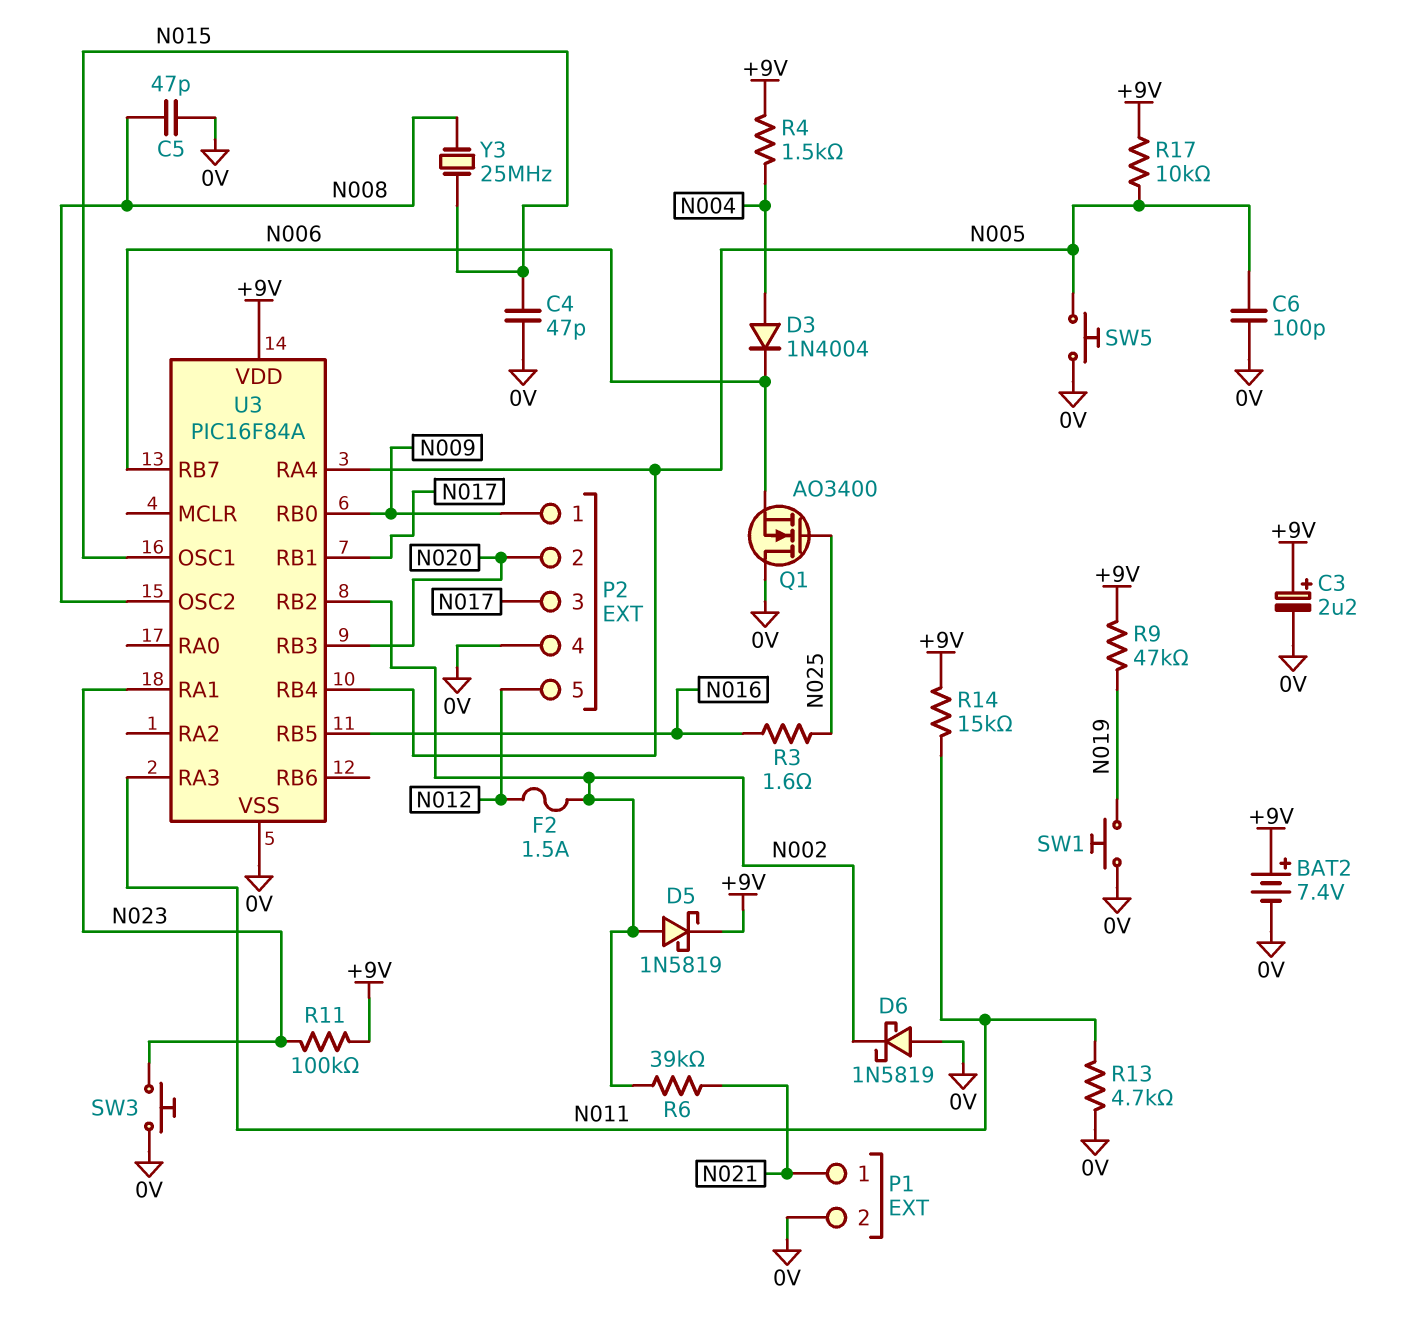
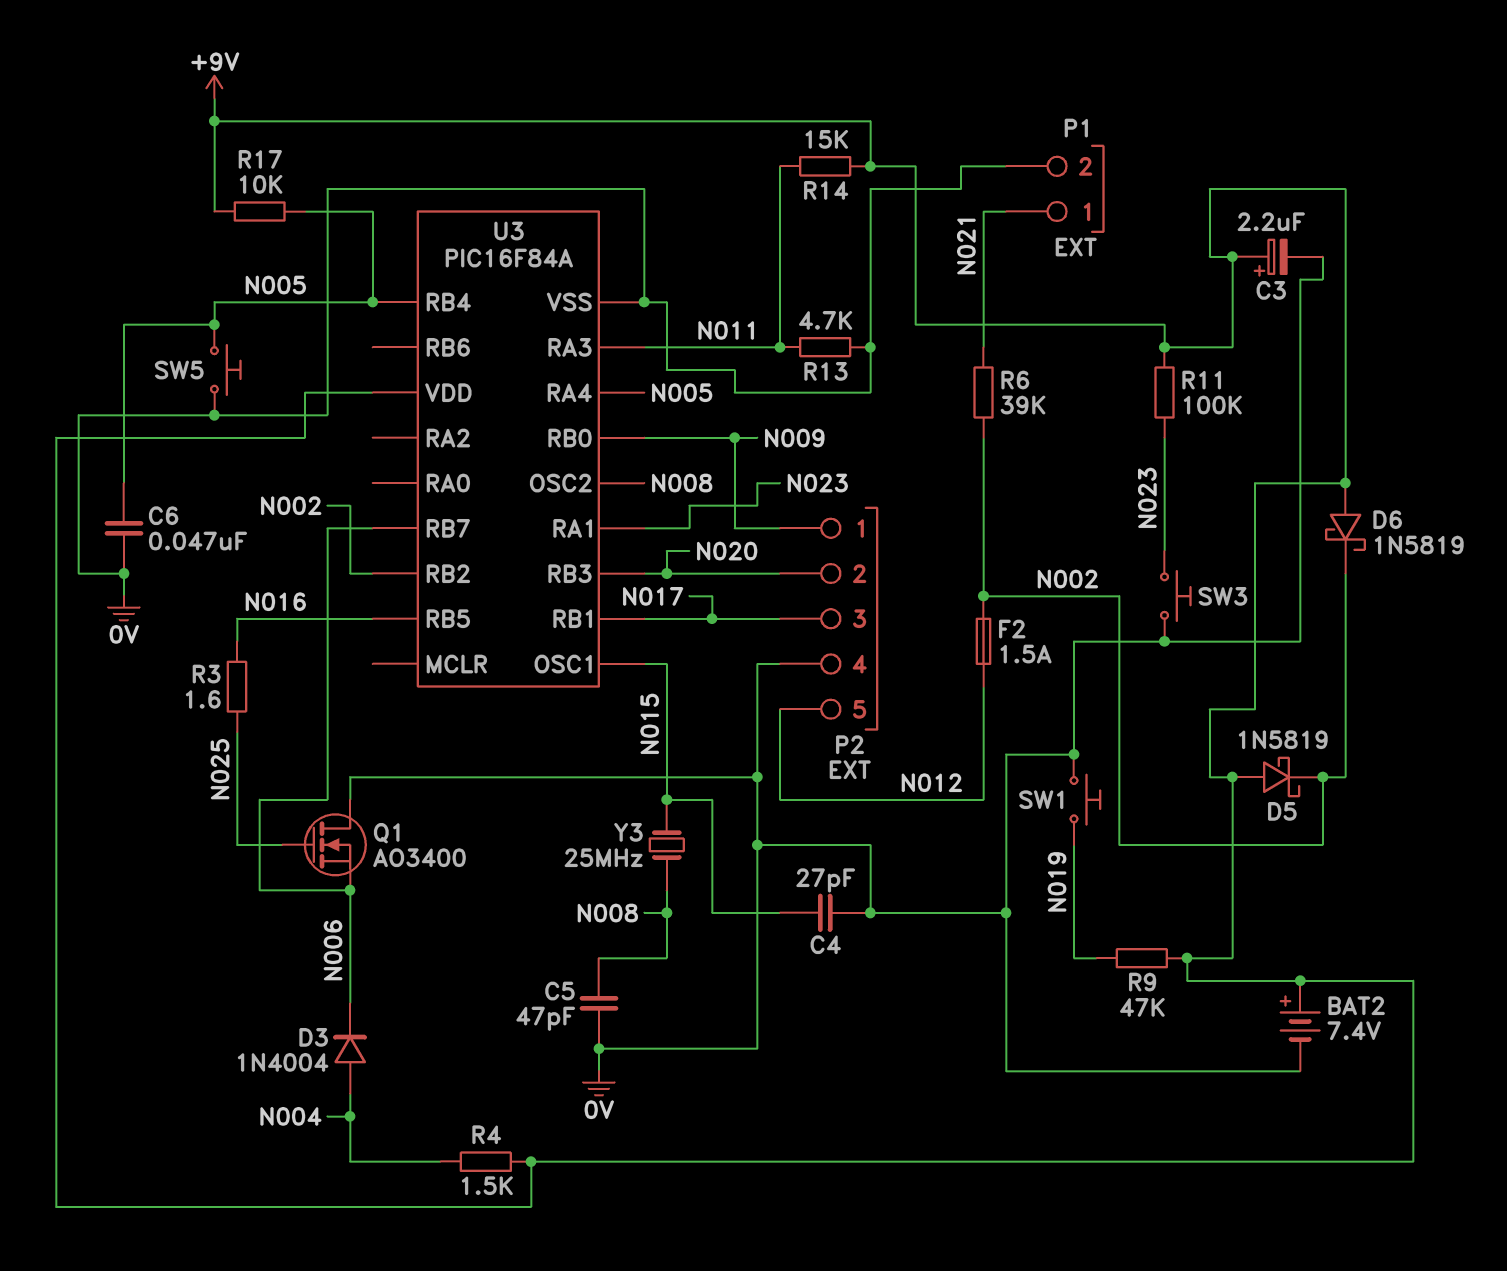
C4: 47pF (0V, N015) -> 27pF (0V, N015)
C6: 100pF (0V, N005) -> 47nF (0V, N005)
D5: schottky 1N5819 (A N002, K +9V) -> schottky 1N5819 (A +9V, K N002)
D6: schottky 1N5819 (A 0V, K N002) -> schottky 1N5819 (A +9V, K N002)

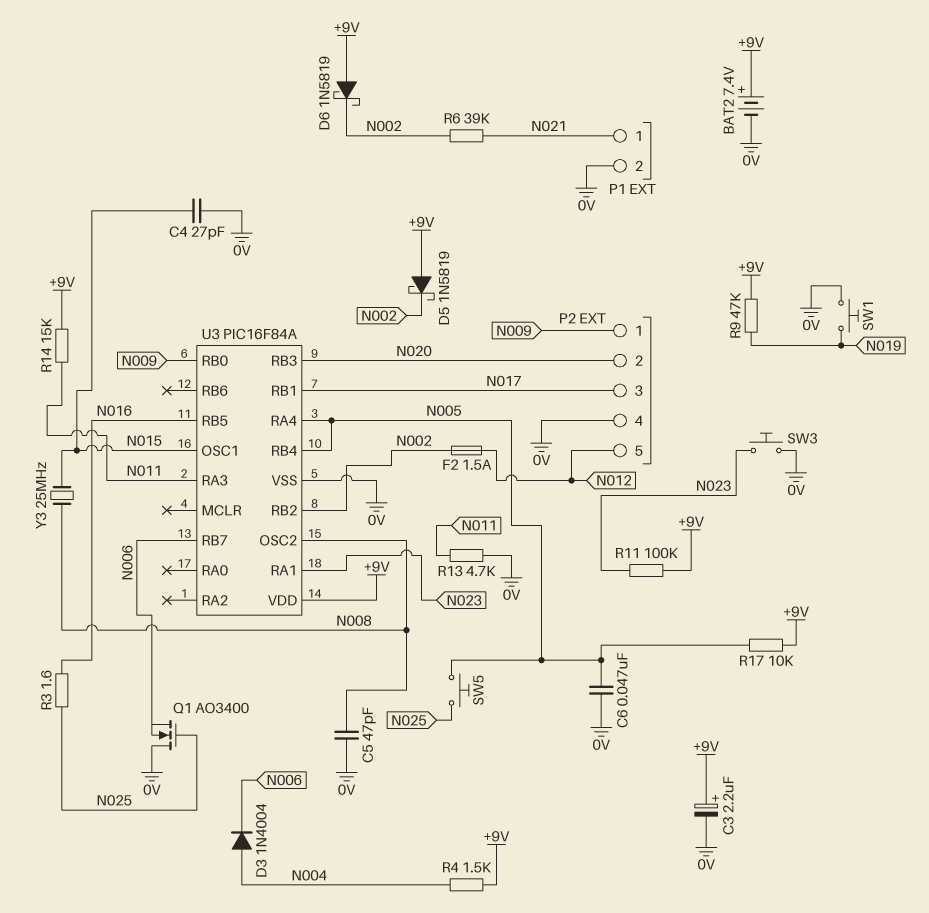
SW5: button (0V, N005) -> button (N005, N025)

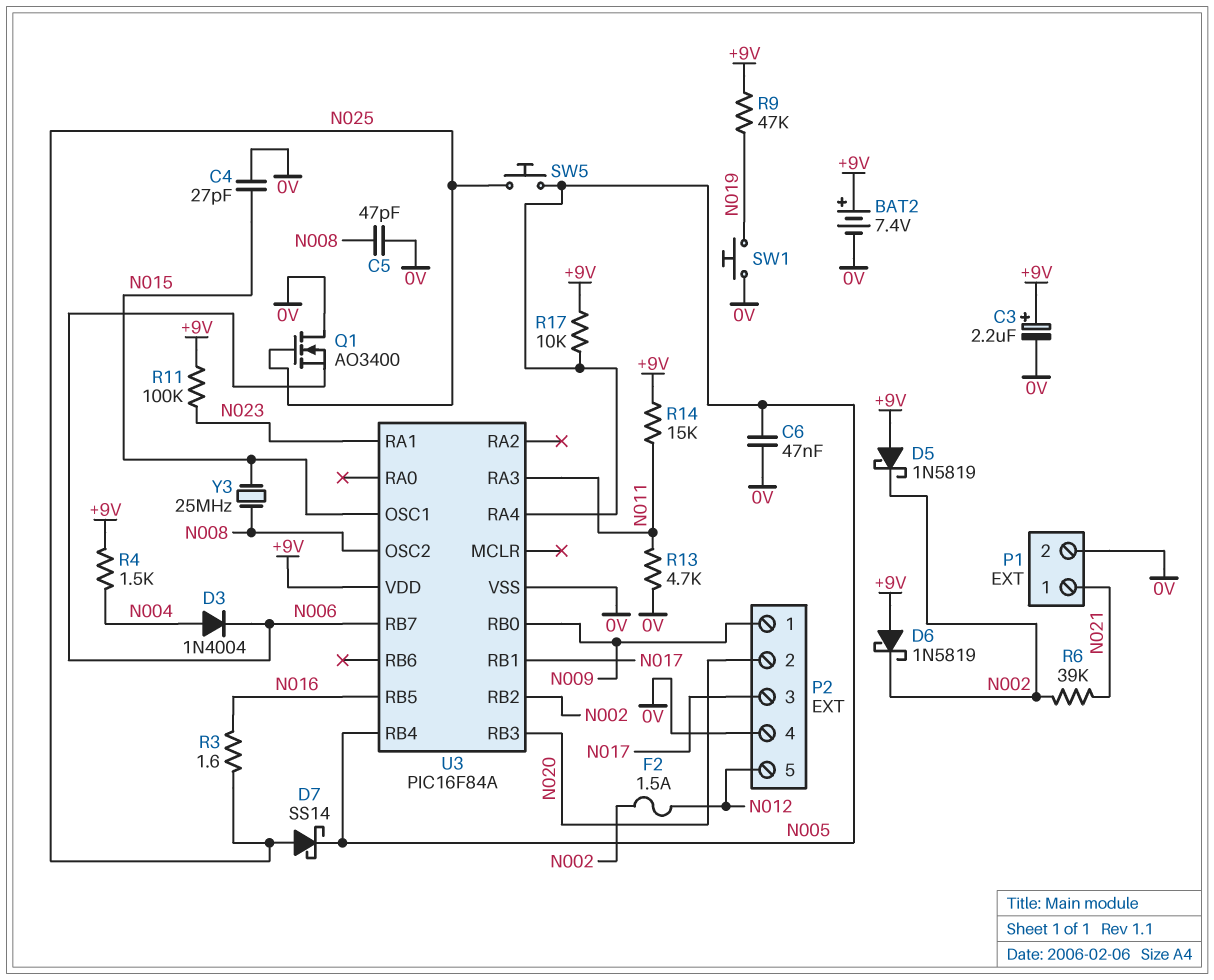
D7: none -> schottky SS14 (A N025, K N005)
SW3: button (0V, N023) -> none

